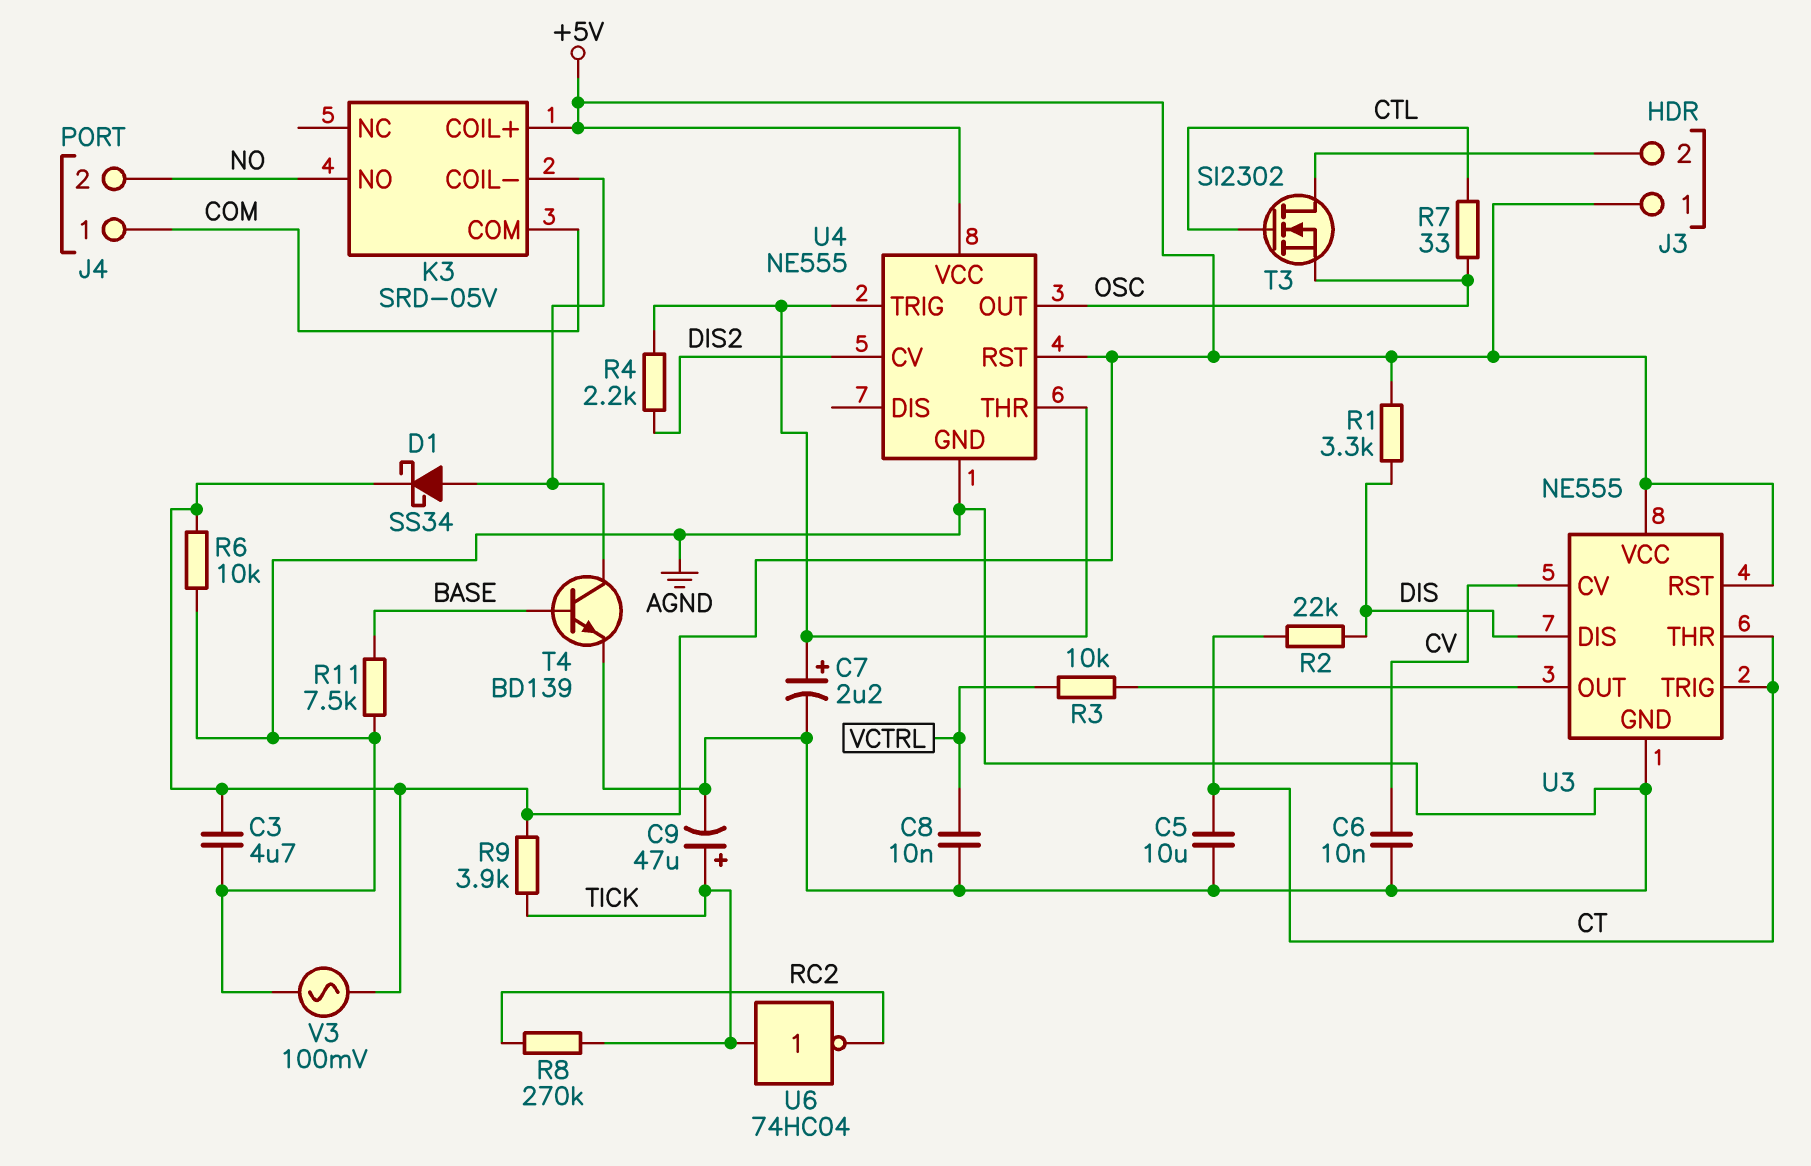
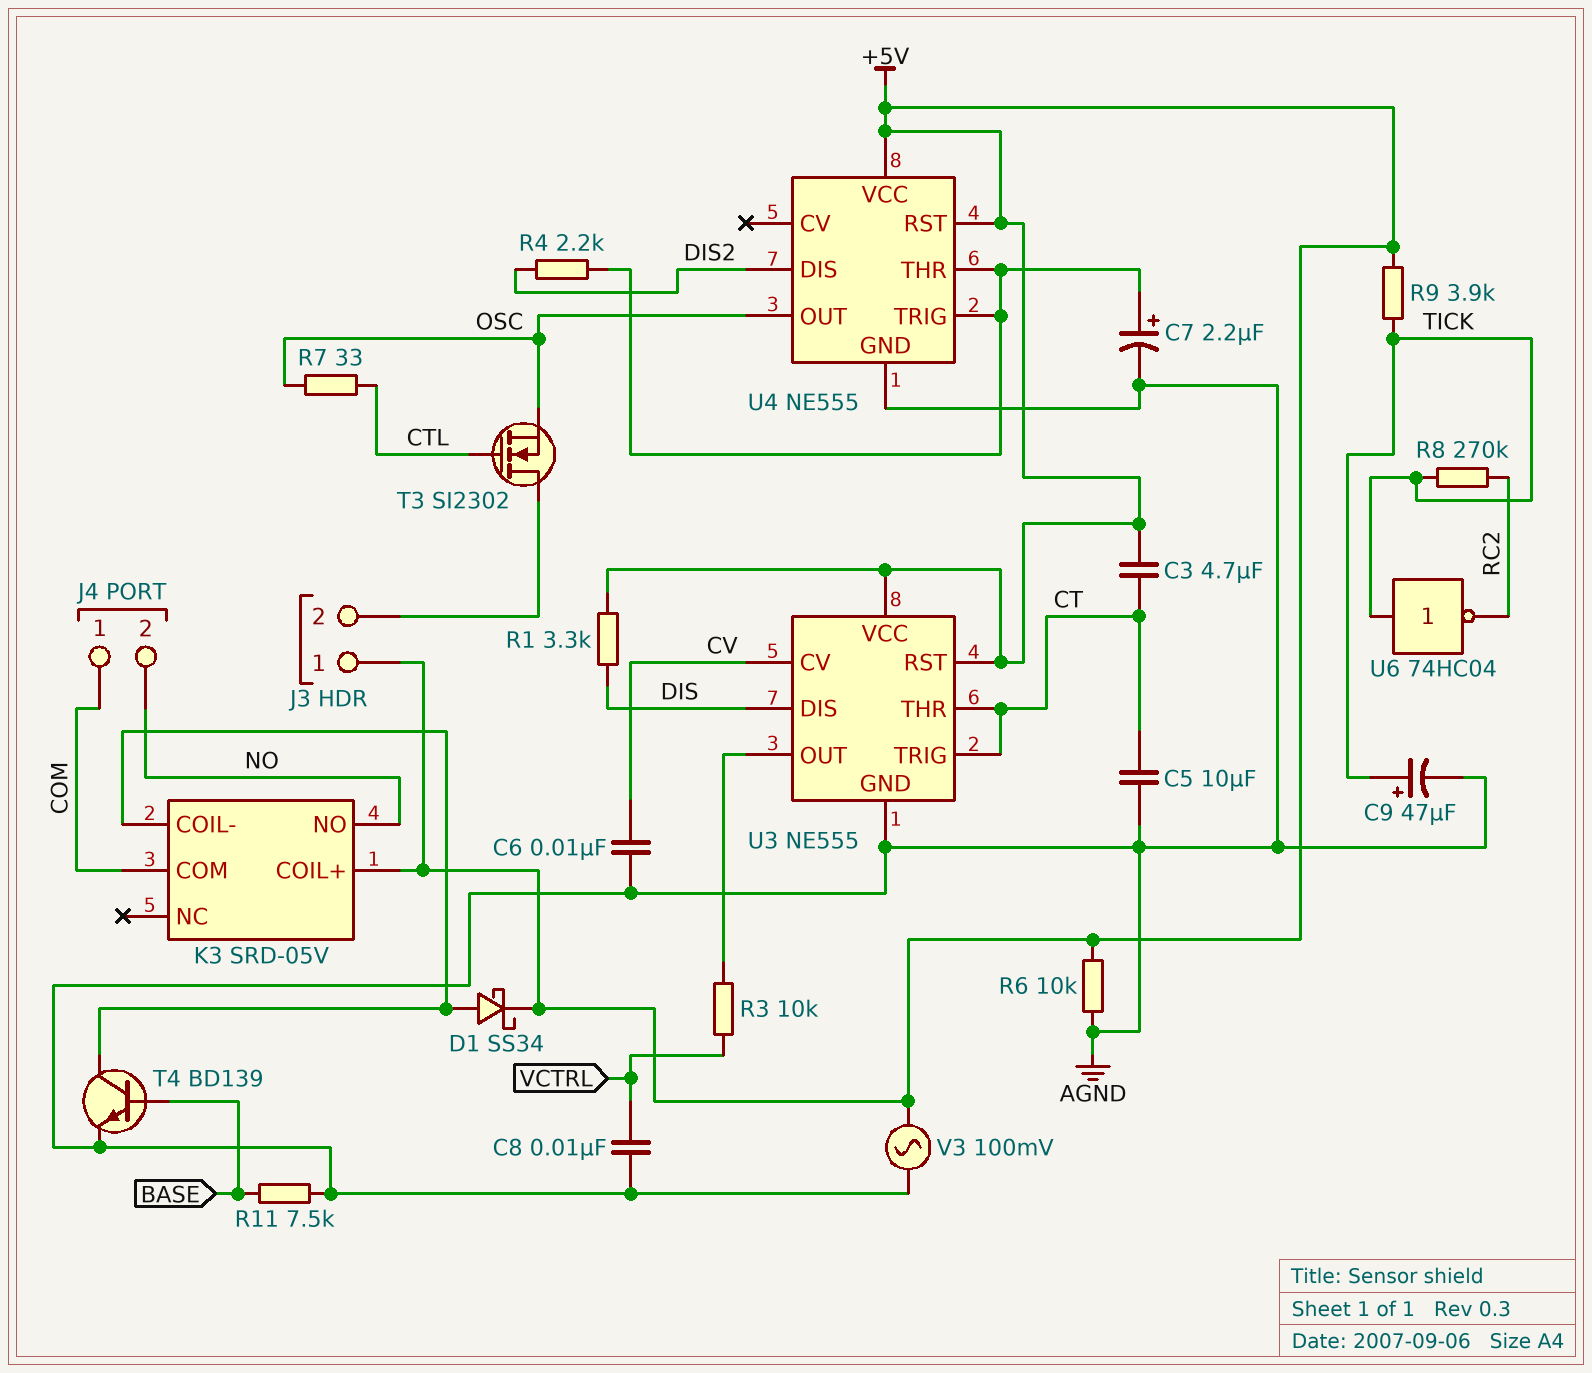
C3: 4.7uF (+5V, AGND) -> 4.7uF (+5V, CT)
R2: 22k (CT, DIS) -> none
U4 pin CV: DIS2 -> none
U4 pin DIS: none -> DIS2

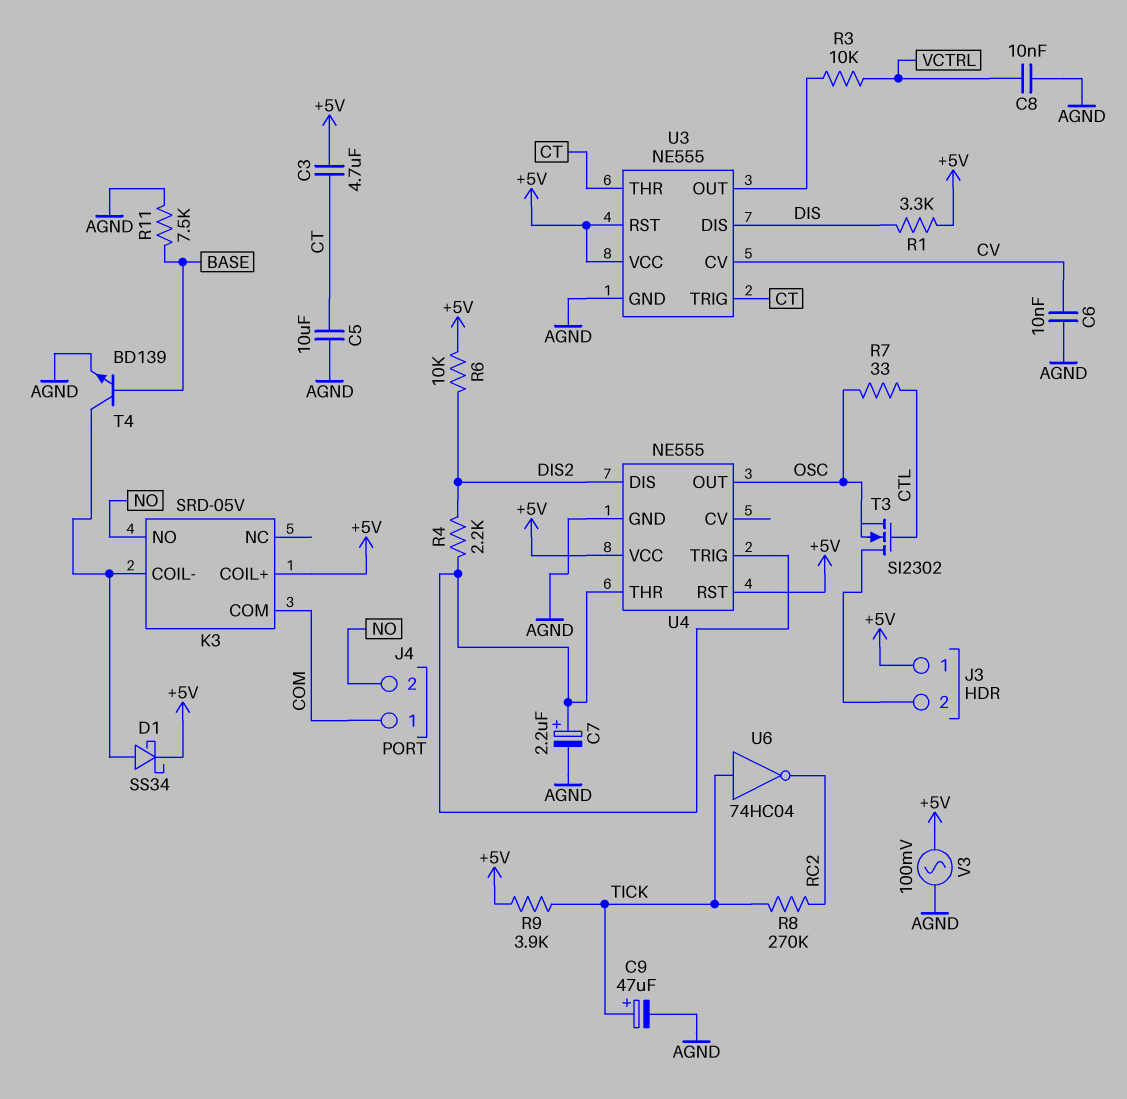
R6: 10k (+5V, AGND) -> 10k (+5V, DIS2)

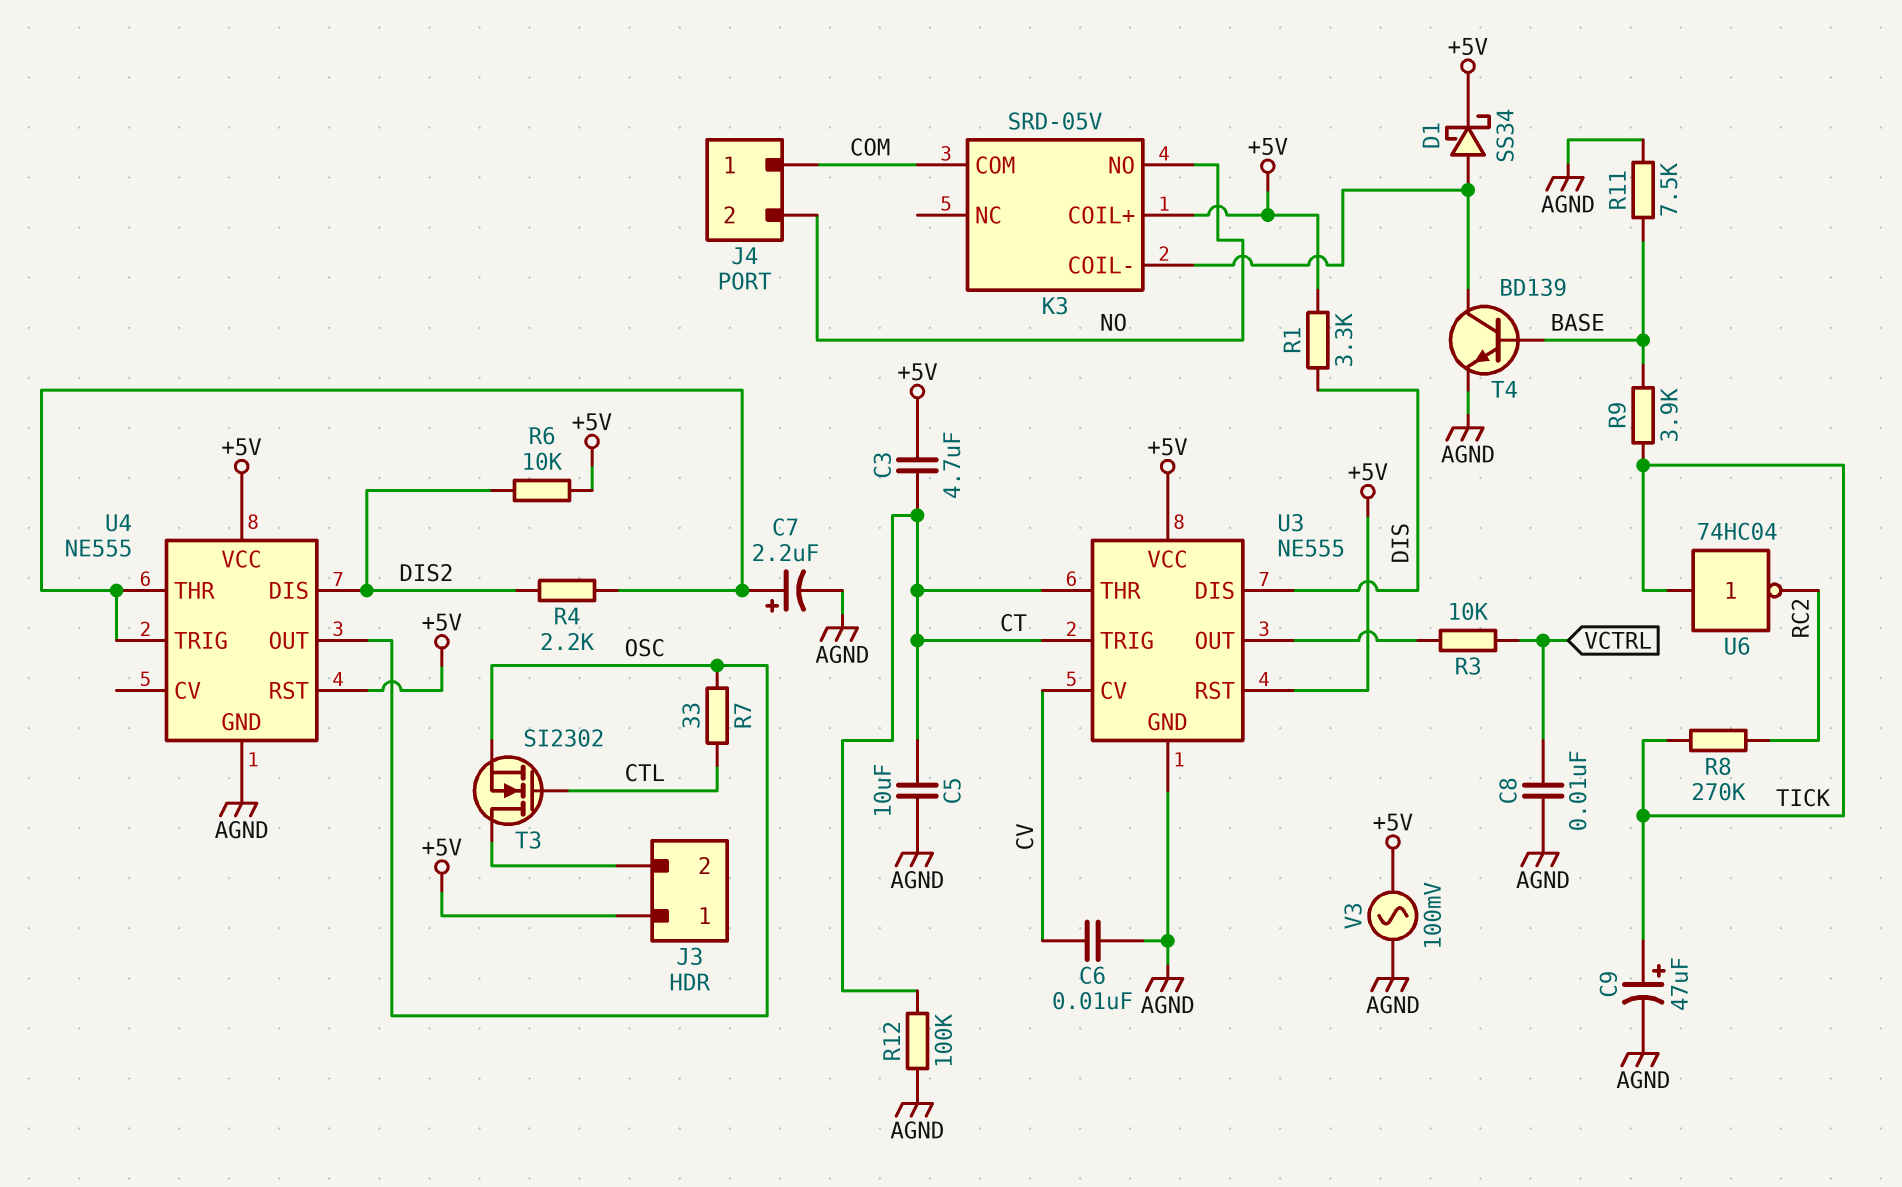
R9: 3.9k (+5V, TICK) -> 3.9k (BASE, TICK)
R12: none -> 100k (AGND, CT)

